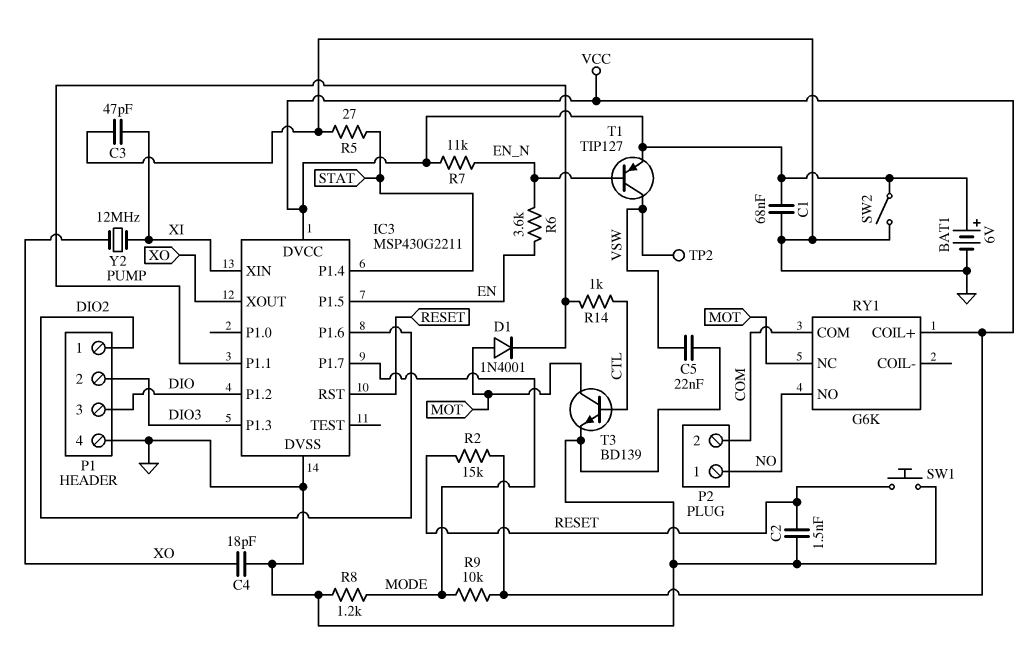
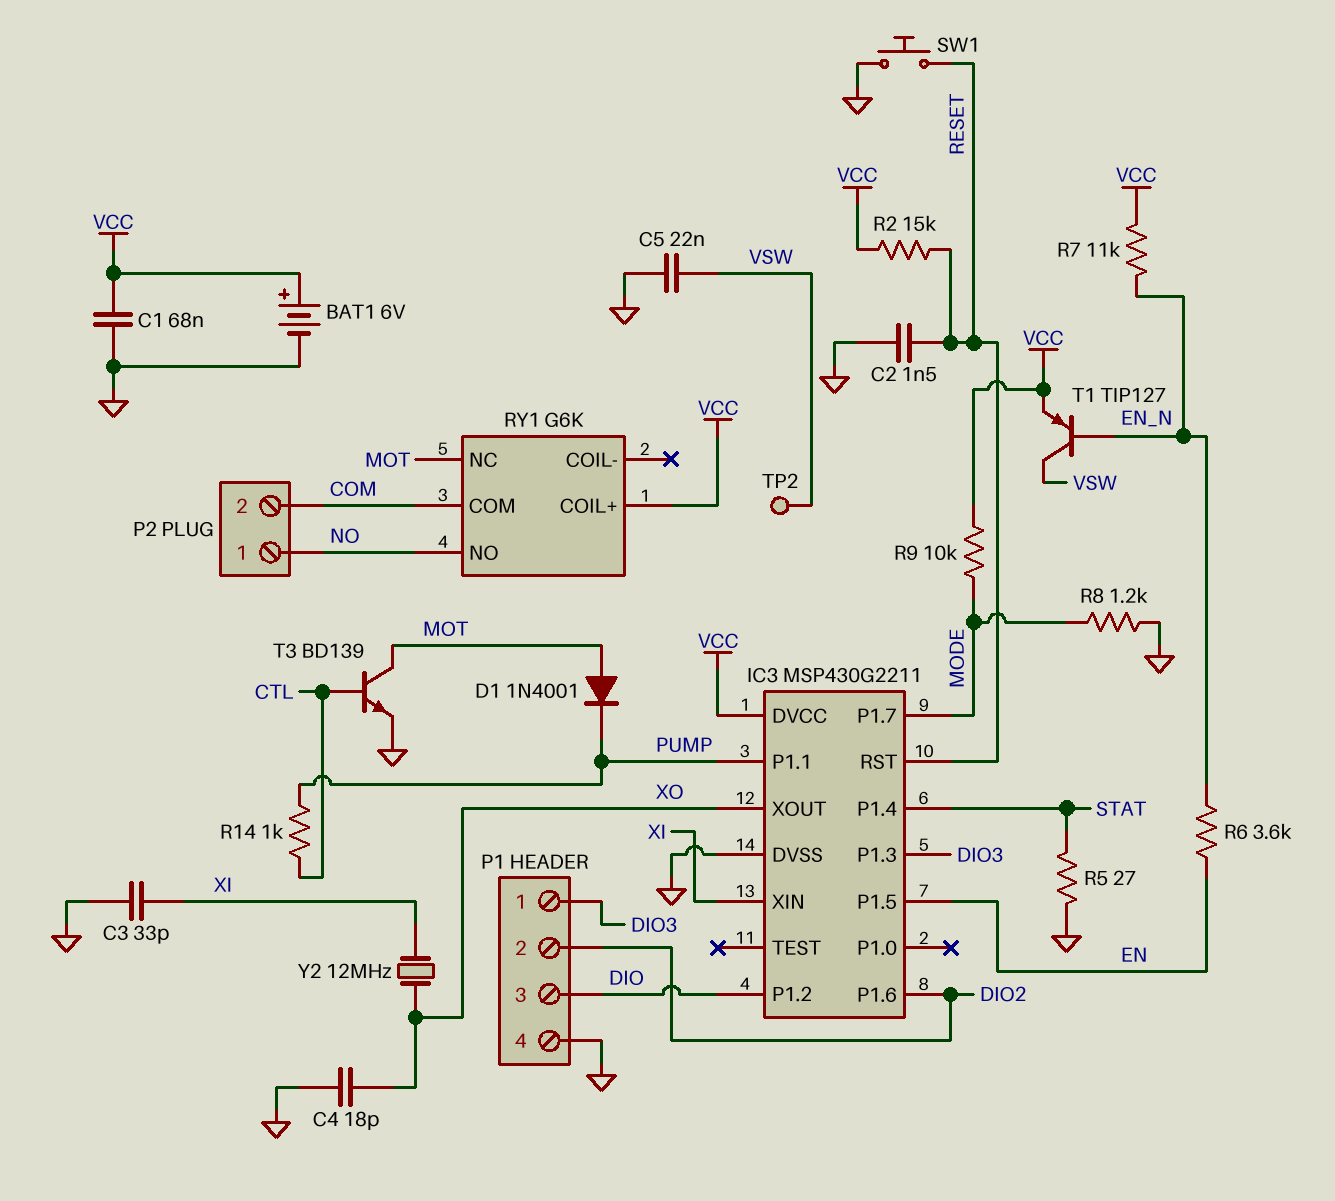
C3: 47pF (GND, XI) -> 33pF (GND, XI)
P1 pin 1: DIO2 -> DIO3
P1 pin 2: DIO3 -> DIO2
SW2: switch (GND, VCC) -> none

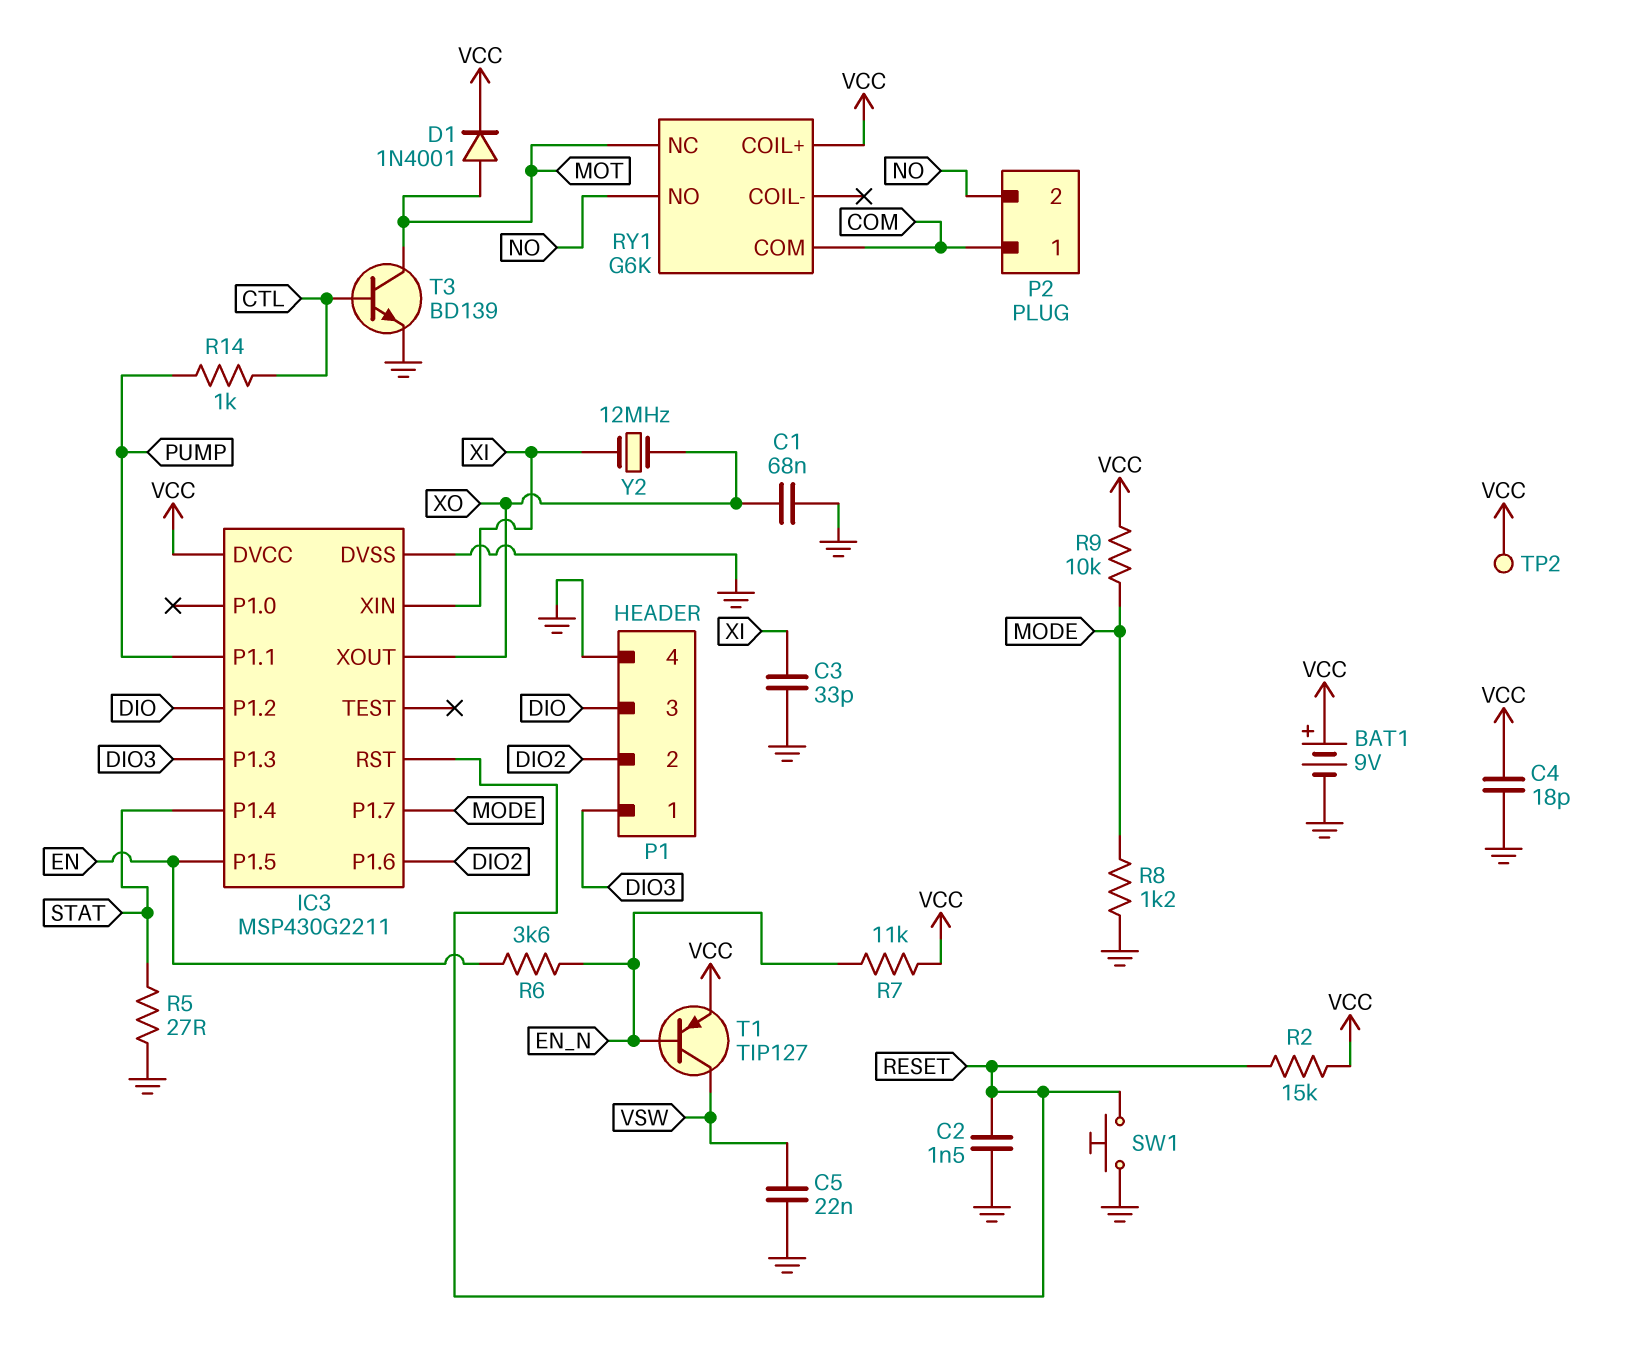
BAT1: 6V (plus VCC, minus GND) -> 9V (plus VCC, minus GND)
C1: 68nF (GND, VCC) -> 68nF (GND, XO)
C4: 18pF (GND, XO) -> 18pF (GND, VCC)
D1: diode 1N4001 (A MOT, K PUMP) -> diode 1N4001 (A MOT, K VCC)
P2 pin 1: NO -> COM
P2 pin 2: COM -> NO
TP2: test point (VSW) -> test point (VCC)

